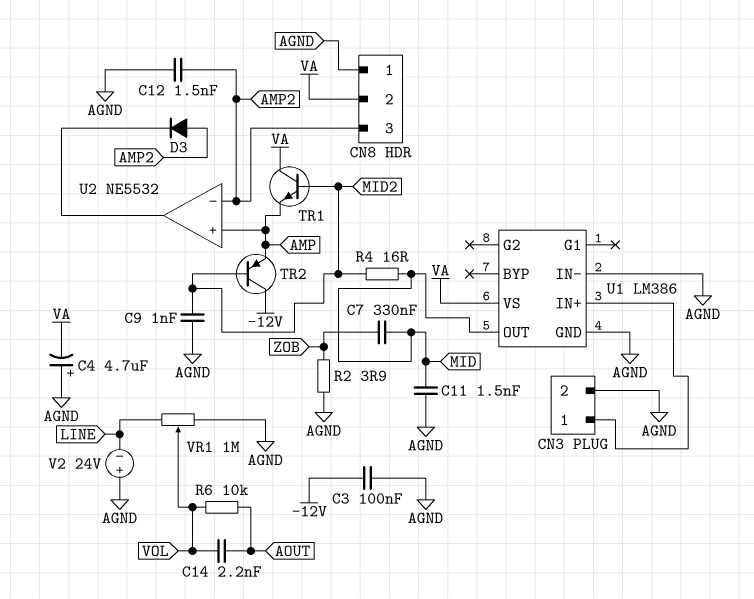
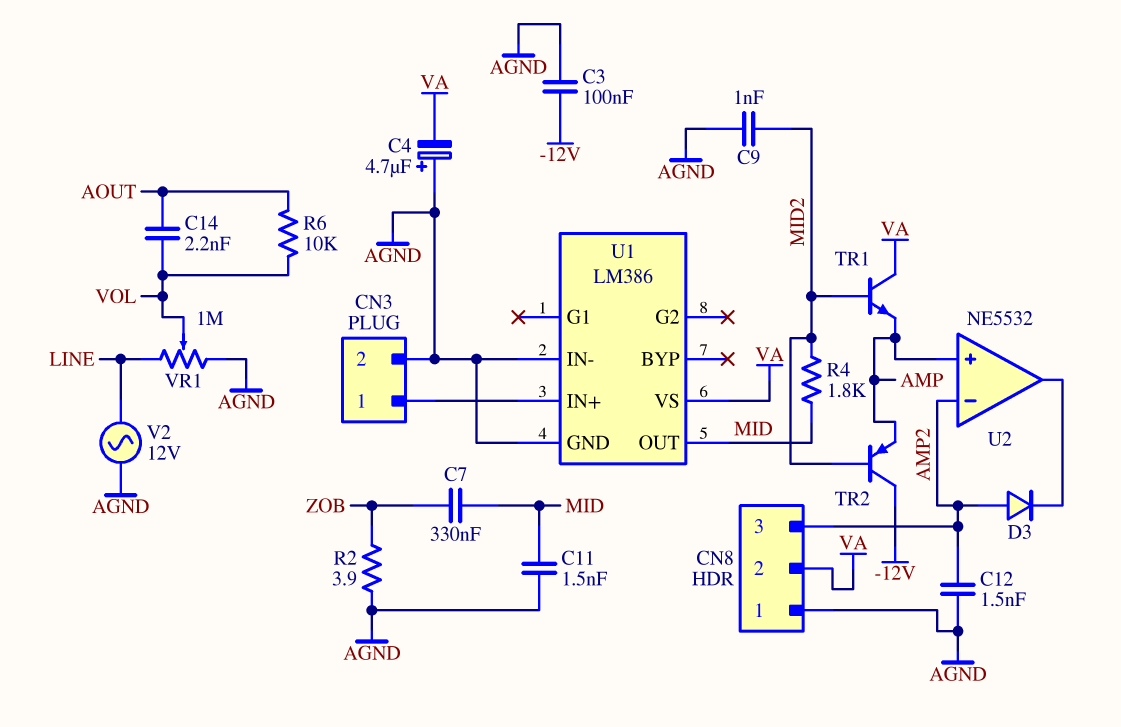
R4: 16 (MID, MID2) -> 1.8k (MID, MID2)
V2: 24V (plus AGND, minus LINE) -> AC 12V (AGND, LINE)

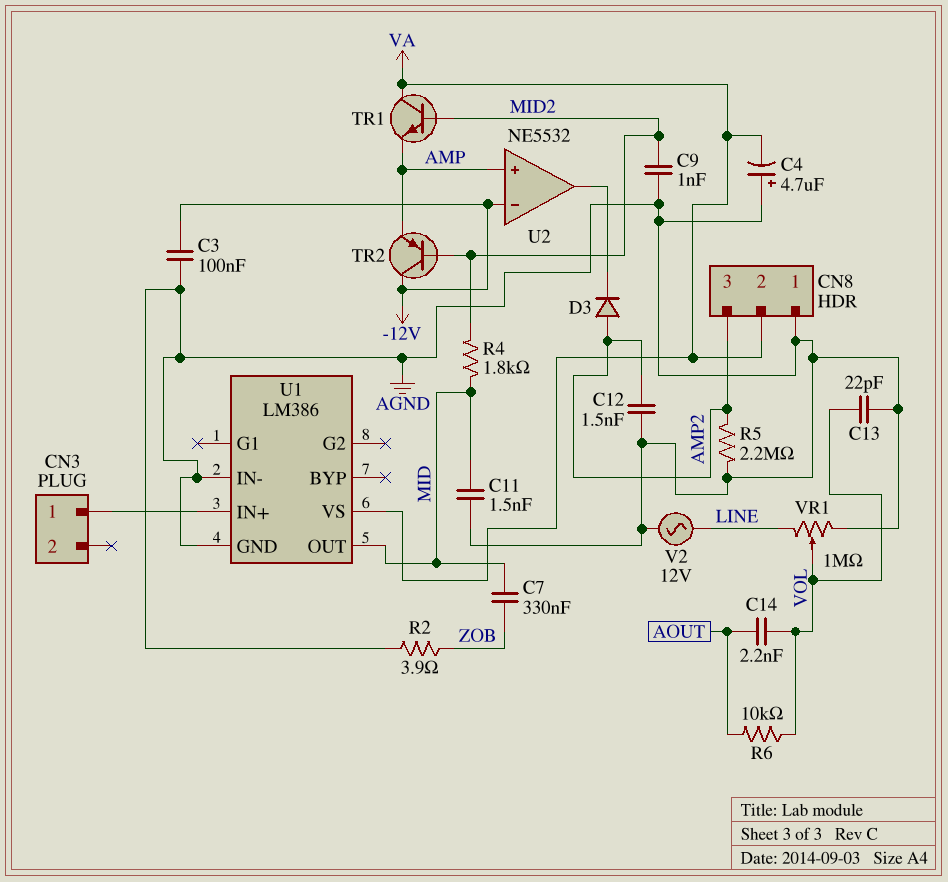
C13: none -> 22pF (AGND, VOL)
CN3 pin 2: AGND -> none
R5: none -> 2.2M (AGND, AMP2)
U2 pin in-: AMP2 -> -12V

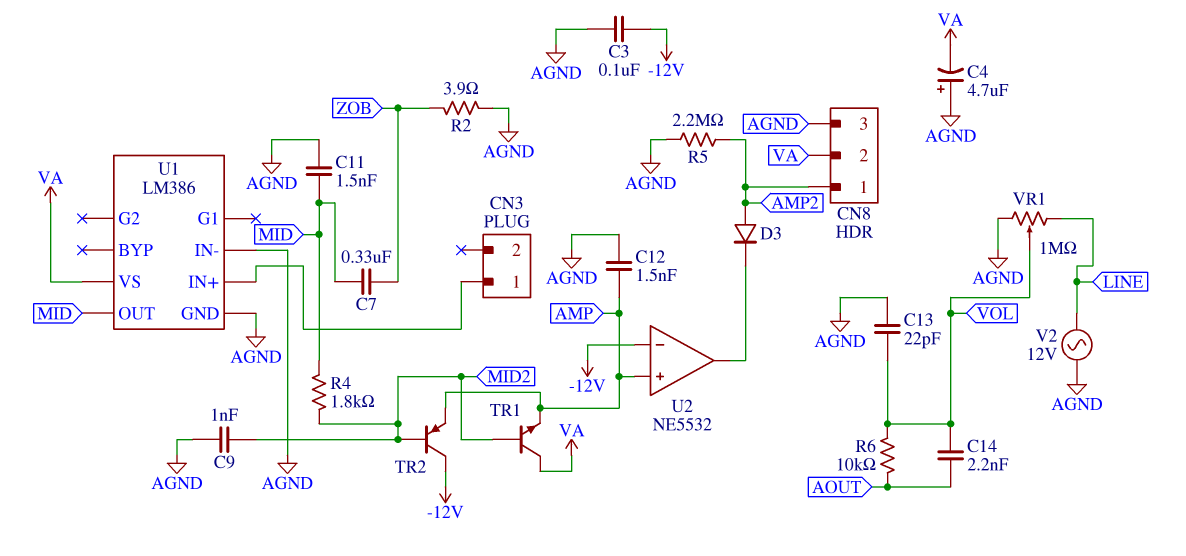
C12: 1.5nF (AGND, AMP2) -> 1.5nF (AGND, AMP)
CN8 pin 1: AGND -> AMP2
CN8 pin 3: AMP2 -> AGND

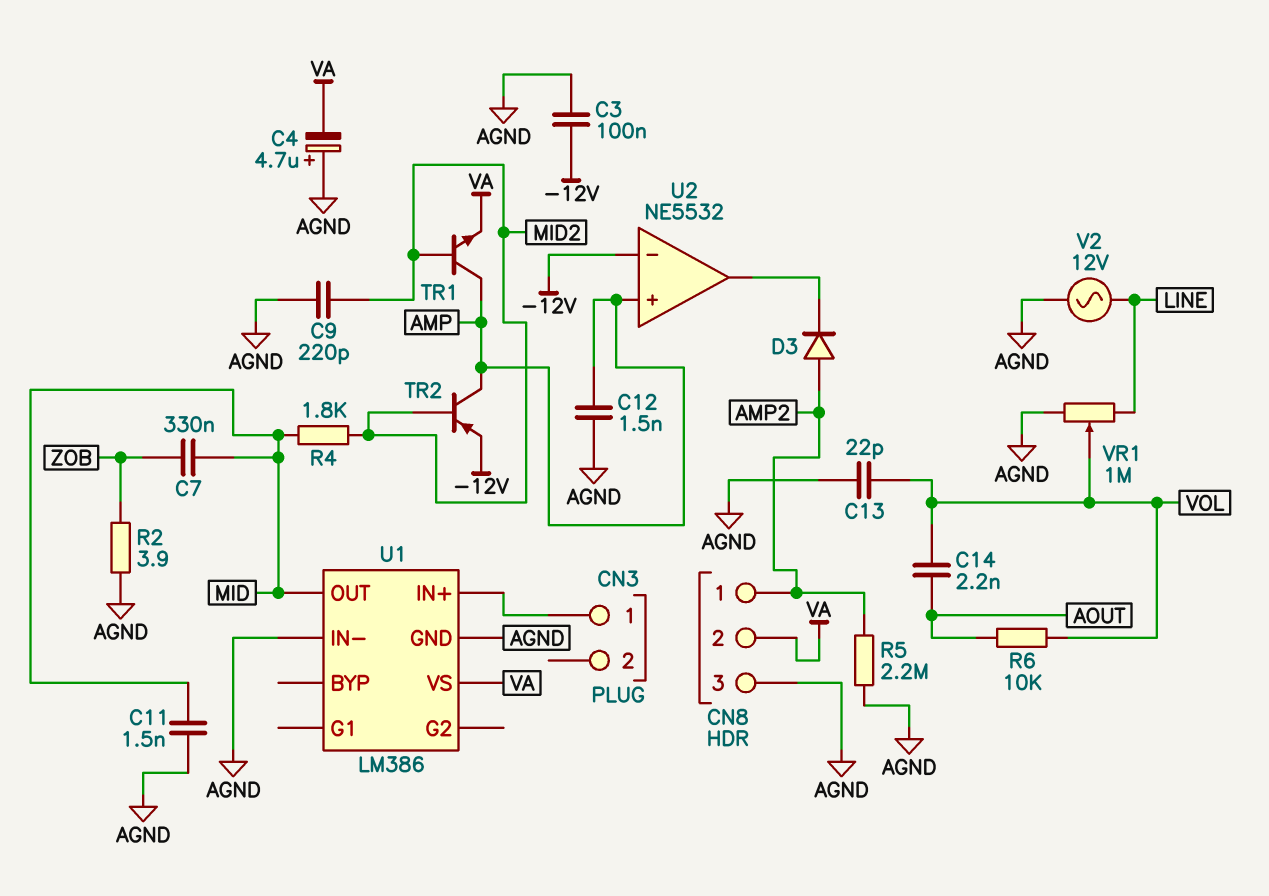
C9: 1nF (AGND, MID2) -> 220pF (AGND, MID2)
TR1: NPN (B MID2, C VA, E AMP) -> NPN (B MID2, C AMP, E VA)
TR2: PNP (B MID2, C -12V, E AMP) -> PNP (B MID2, C AMP, E -12V)

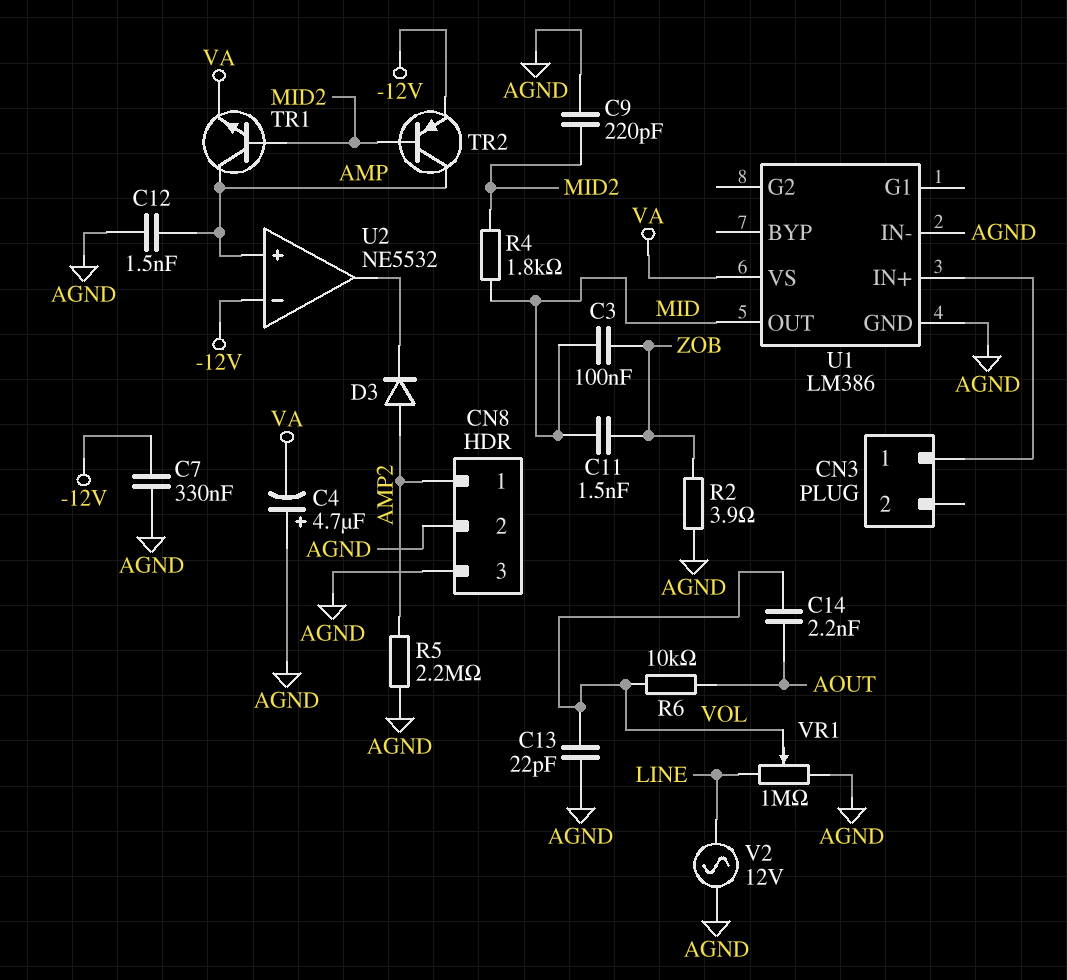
C3: 100nF (-12V, AGND) -> 100nF (MID, ZOB)
C7: 330nF (MID, ZOB) -> 330nF (-12V, AGND)
C11: 1.5nF (AGND, MID) -> 1.5nF (MID, ZOB)
CN8 pin 2: VA -> AGND

